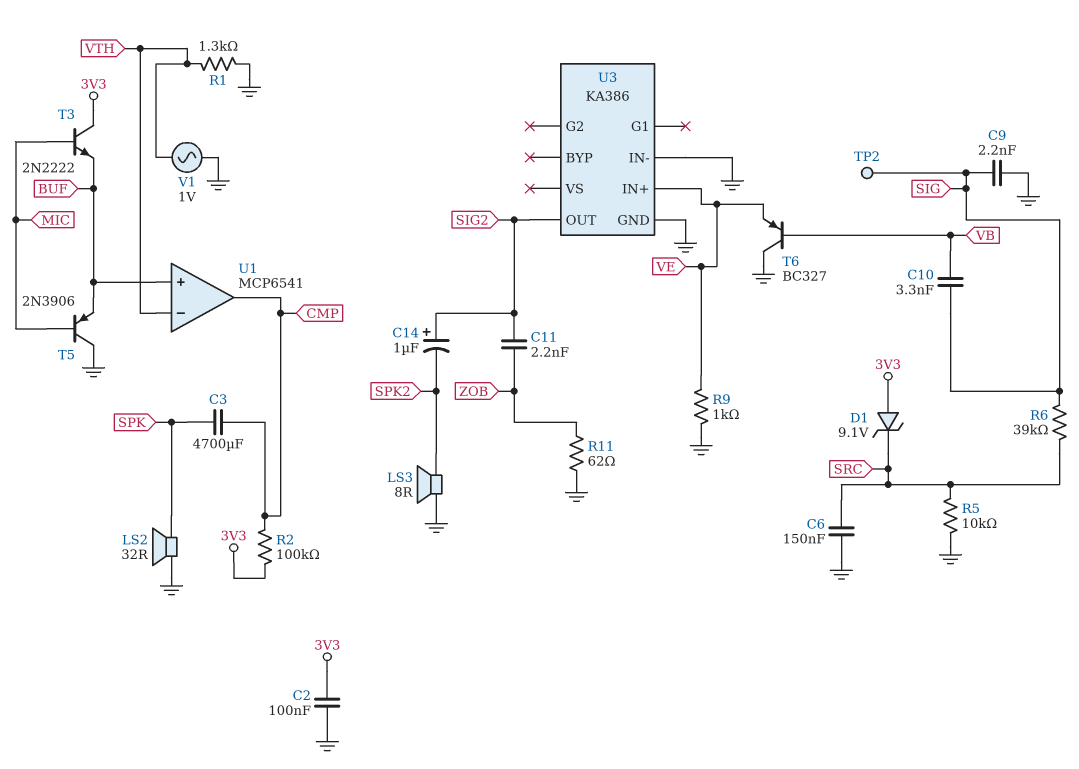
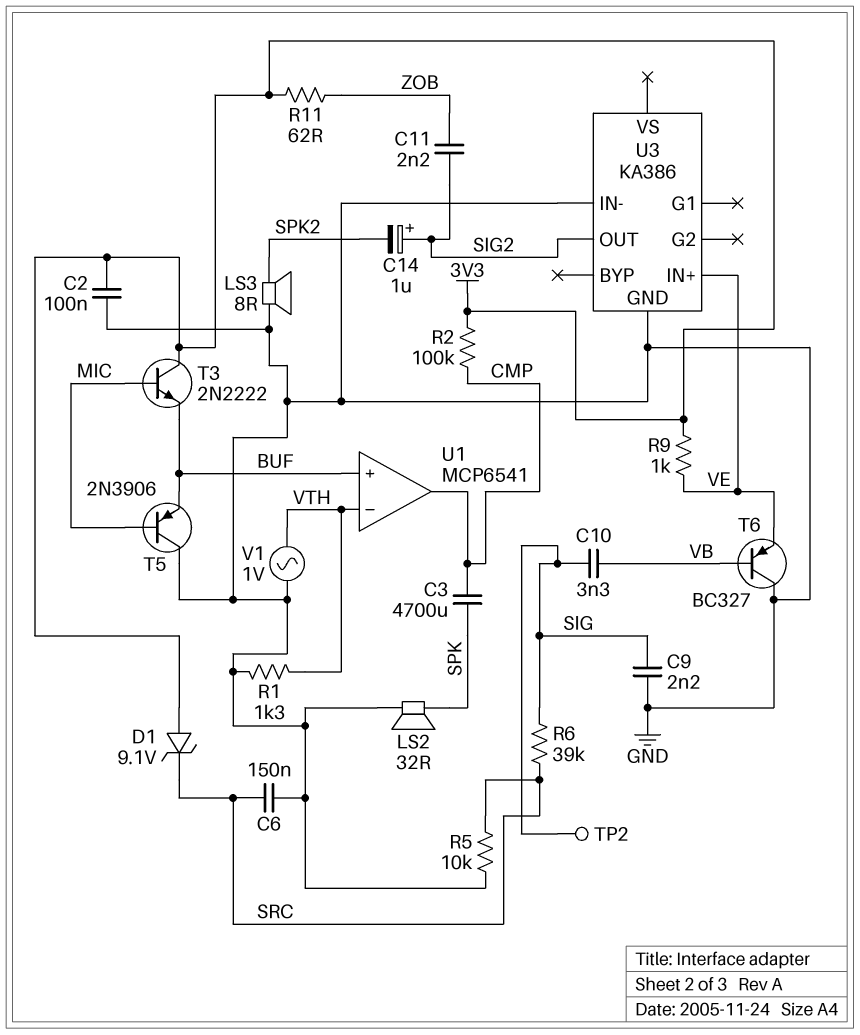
R9: 1k (GND, VE) -> 1k (3V3, VE)
R11: 62 (GND, ZOB) -> 62 (3V3, ZOB)

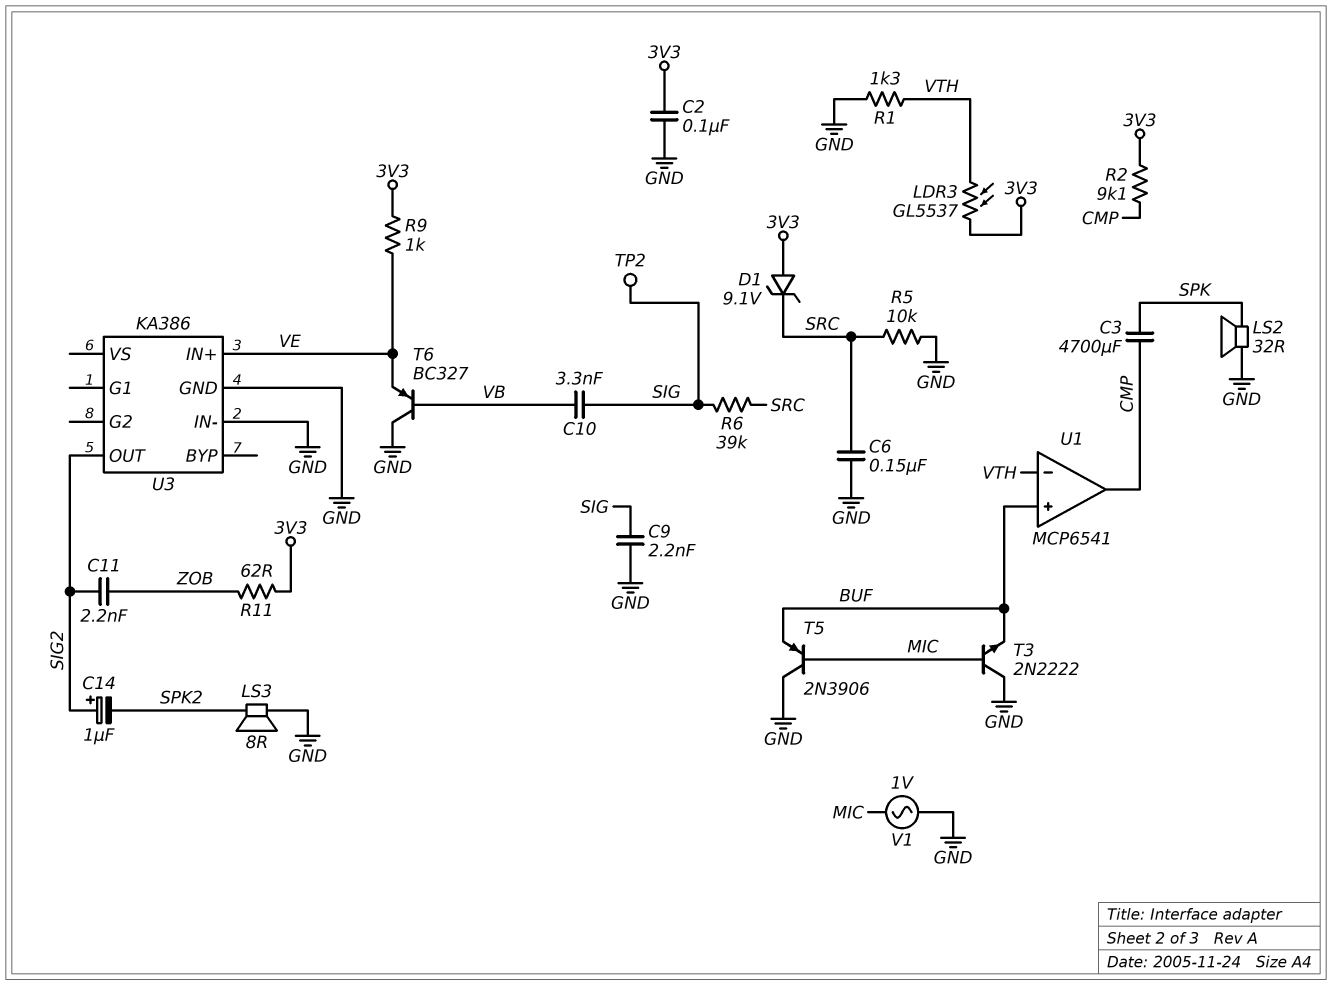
LDR3: none -> GL5537 (3V3, VTH)
R2: 100k (3V3, CMP) -> 9.1k (3V3, CMP)
T3: NPN 2N2222 (B MIC, C 3V3, E BUF) -> NPN 2N2222 (B MIC, C GND, E BUF)
V1: AC 1V (GND, VTH) -> AC 1V (GND, MIC)

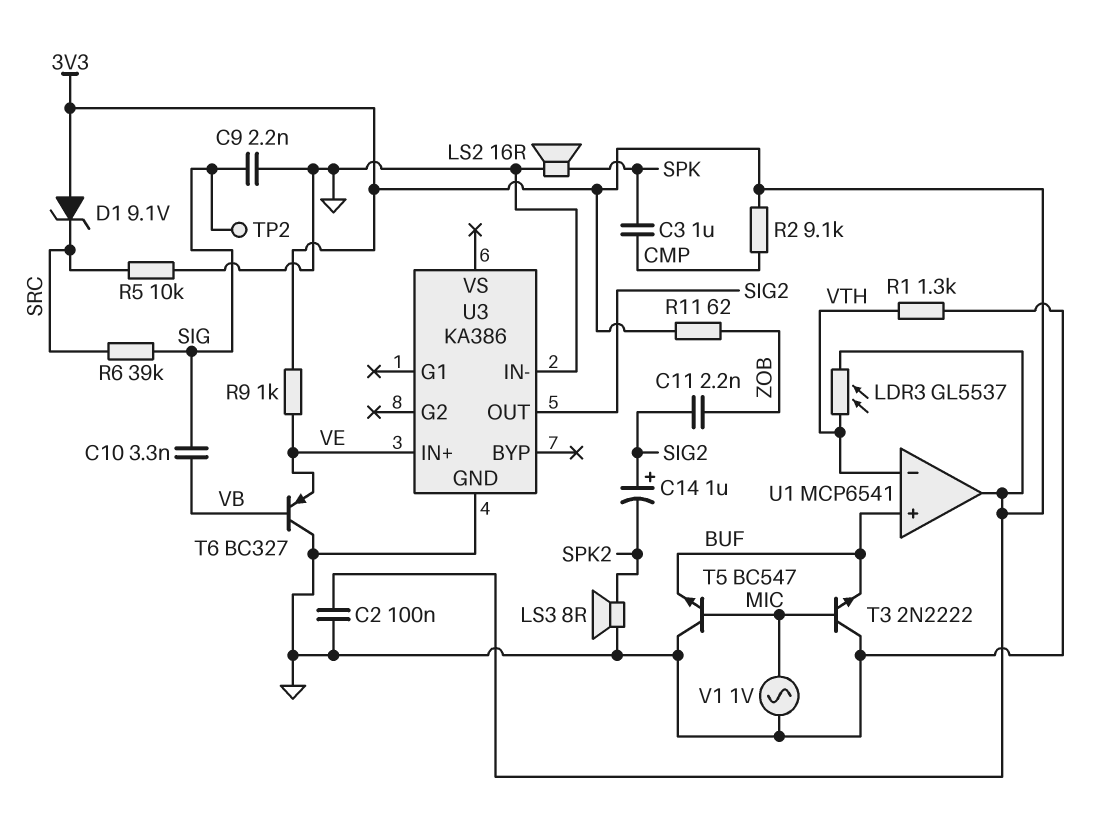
C3: 4700uF (CMP, SPK) -> 1uF (CMP, SPK)
C6: 150nF (GND, SRC) -> none
LS2: speaker 32R (GND, SPK) -> speaker 16R (GND, SPK)
T5: PNP 2N3906 (B MIC, C GND, E BUF) -> NPN BC547 (B MIC, C GND, E BUF)
U1 pin out: CMP -> 3V3

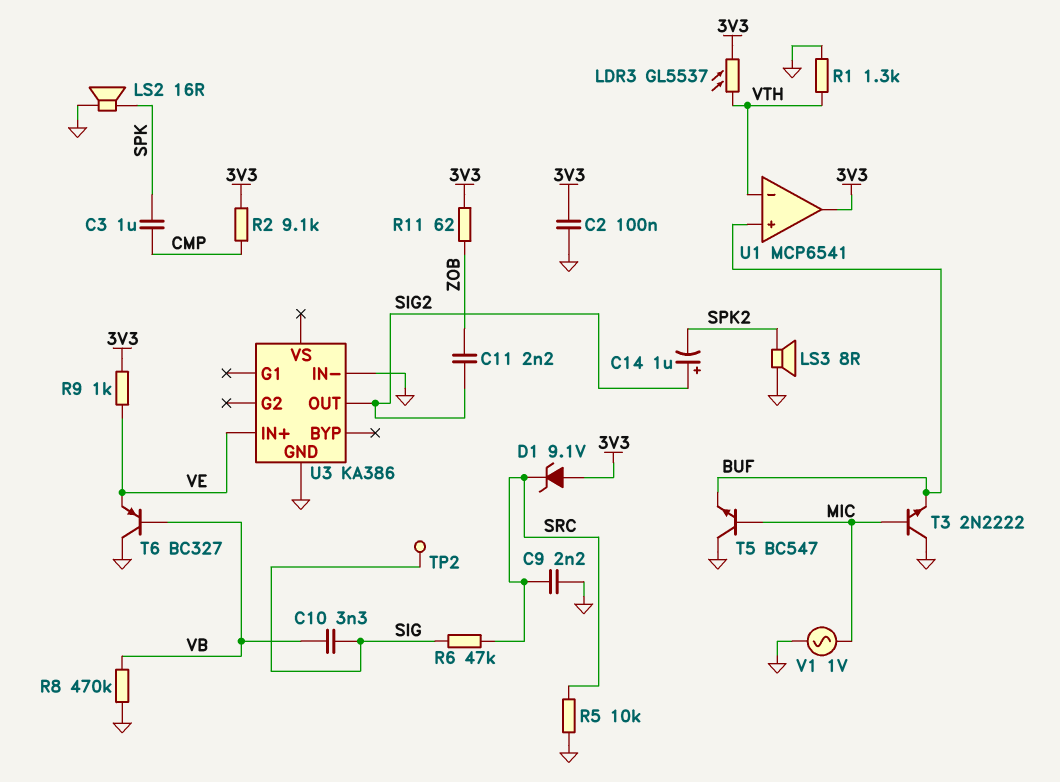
C9: 2.2nF (GND, SIG) -> 2.2nF (GND, SRC)
R6: 39k (SIG, SRC) -> 47k (SIG, SRC)
R8: none -> 470k (GND, VB)

